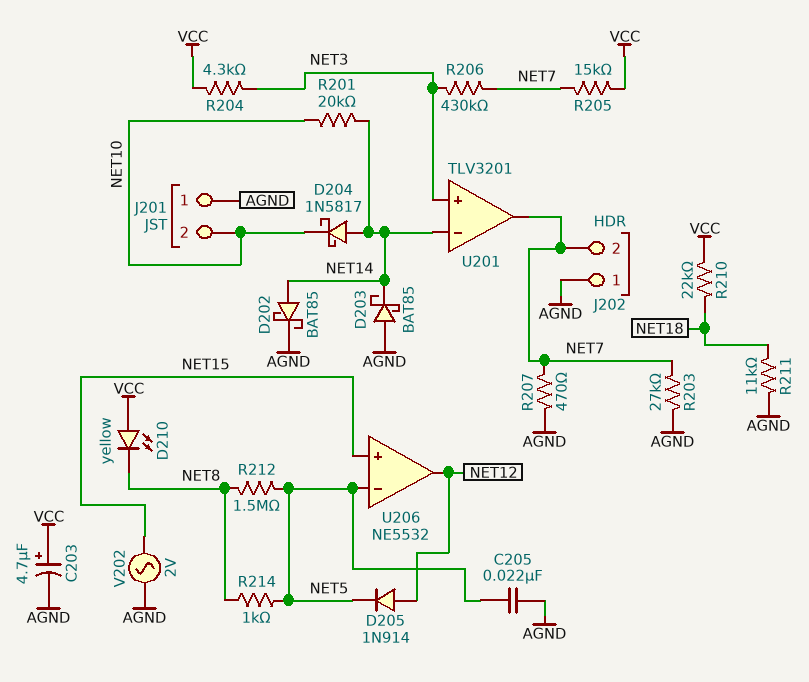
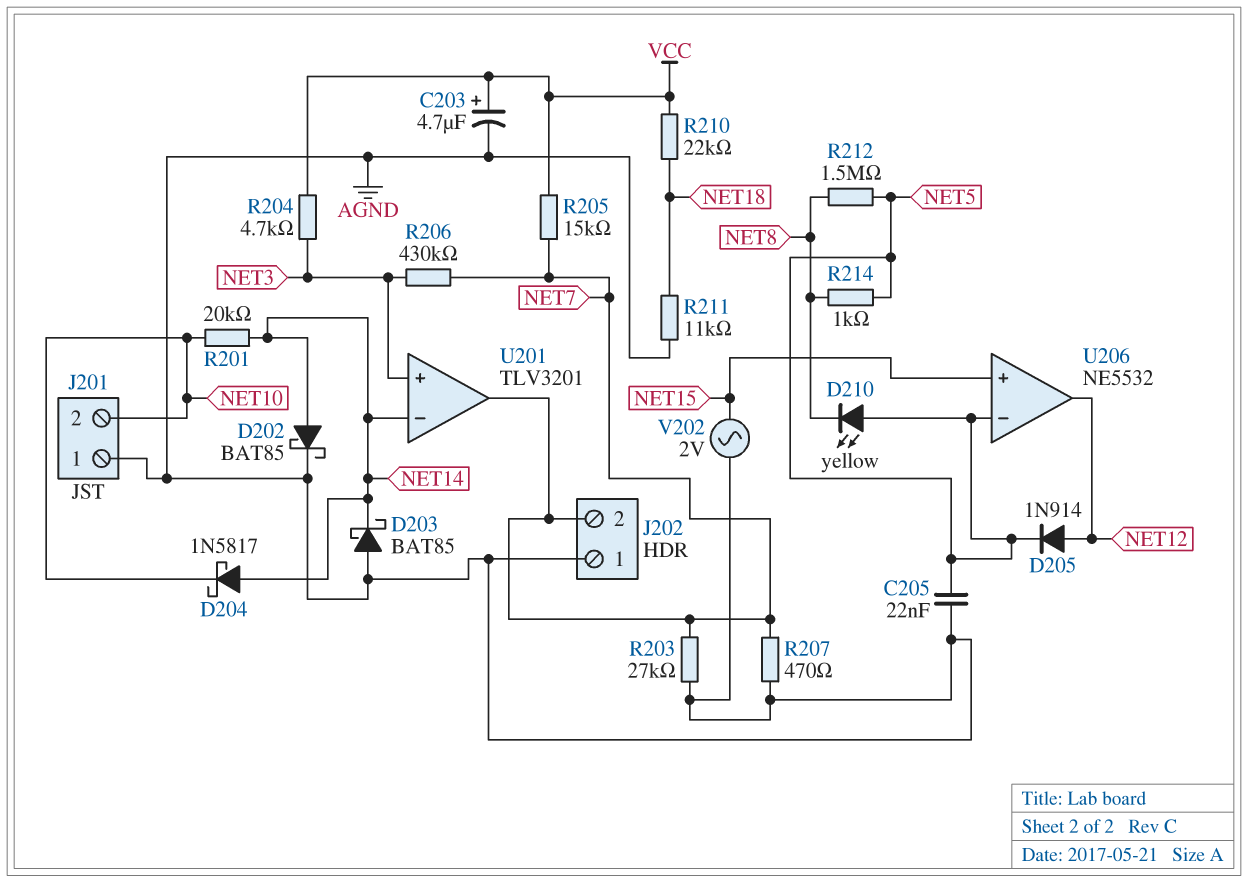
D210: LED yellow (A VCC, K NET8) -> LED yellow (A NET5, K NET8)
R204: 4.3k (NET3, VCC) -> 4.7k (NET3, VCC)

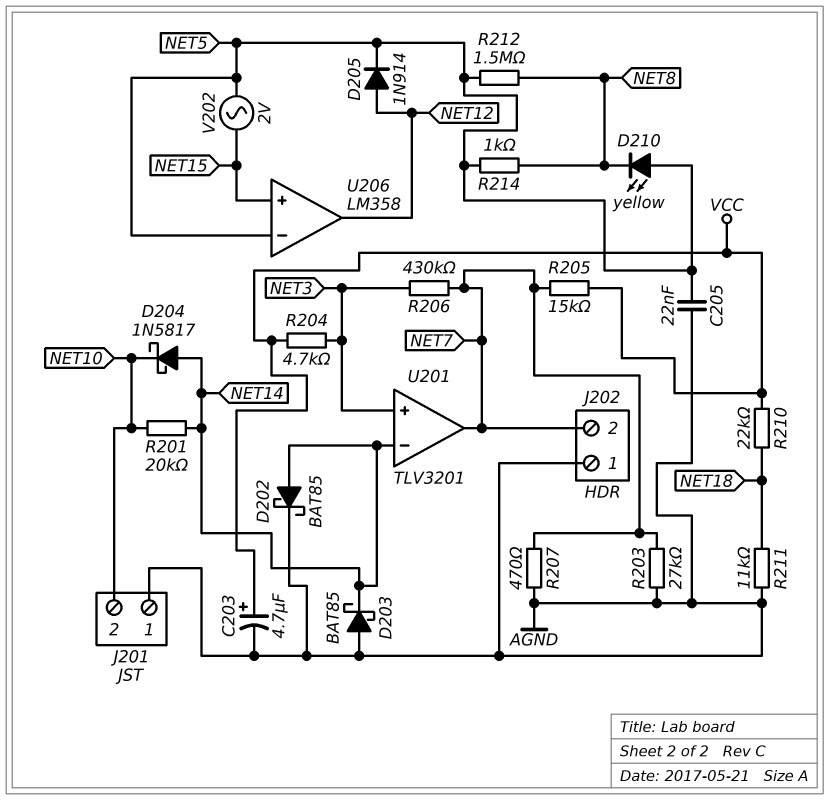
U206: NE5532 -> LM358
V202: AC 2V (AGND, NET15) -> AC 2V (NET5, NET15)

